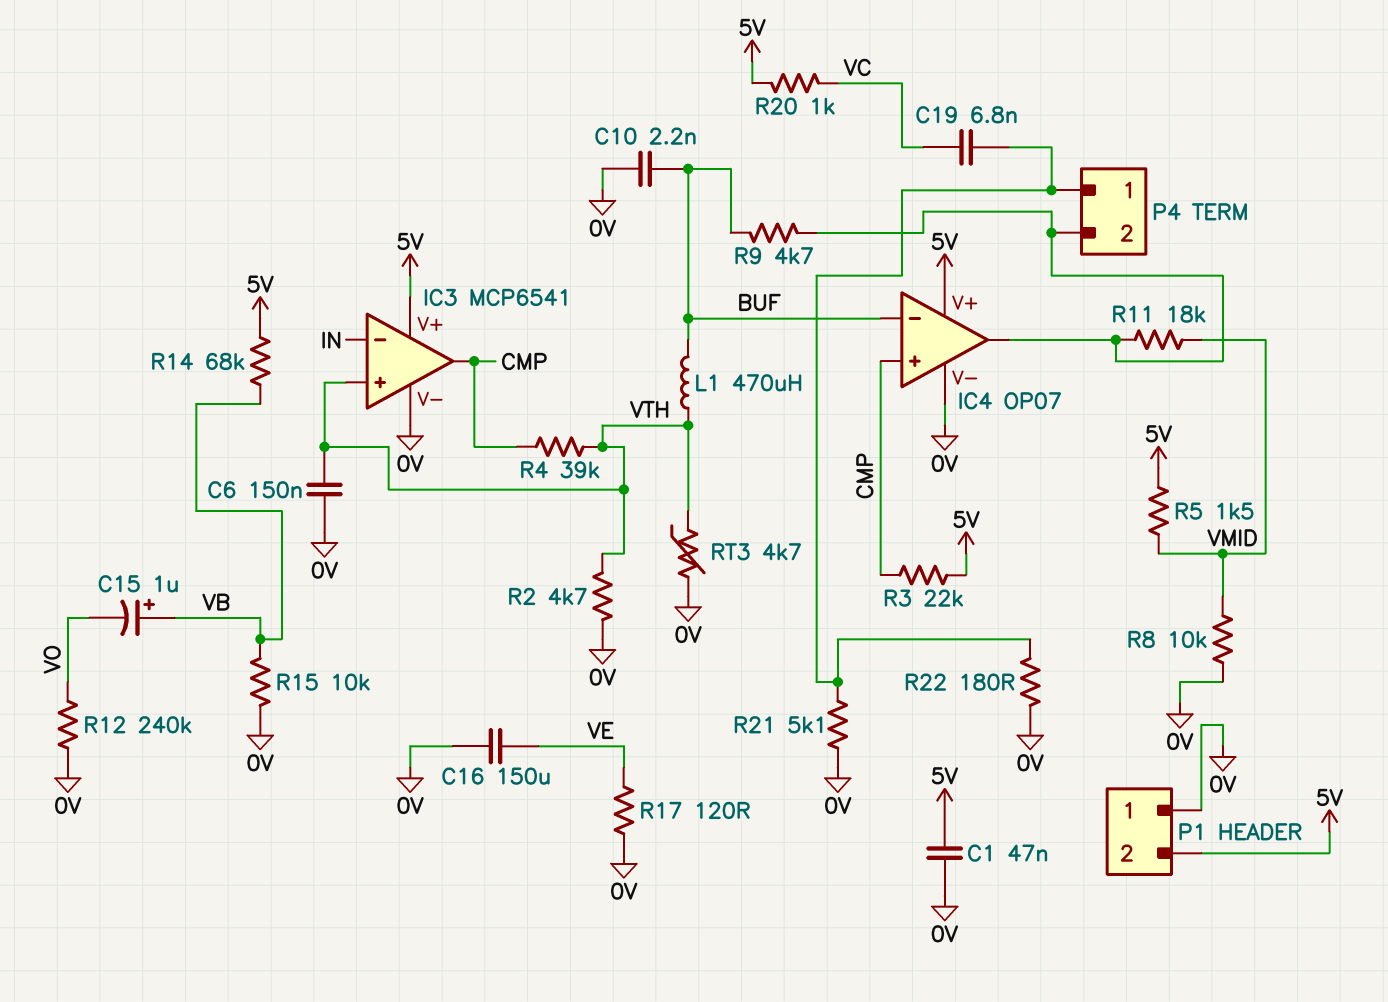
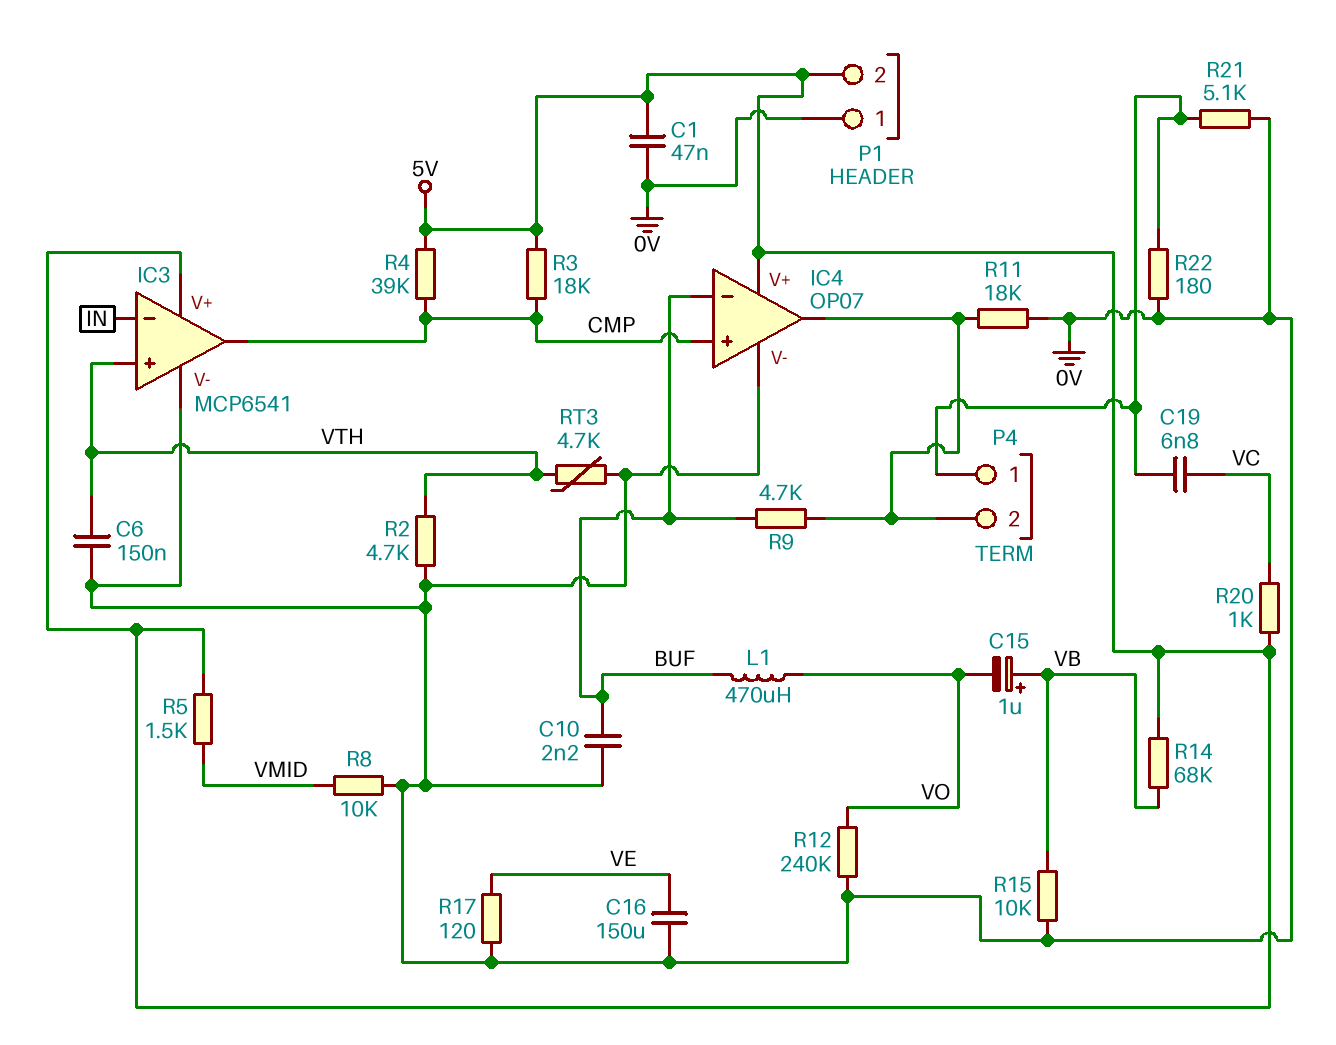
L1: 470uH (BUF, VTH) -> 470uH (BUF, VO)
R3: 22k (5V, CMP) -> 18k (5V, CMP)
R4: 39k (CMP, VTH) -> 39k (5V, CMP)
R11: 18k (IC4/out, VMID) -> 18k (0V, IC4/out)

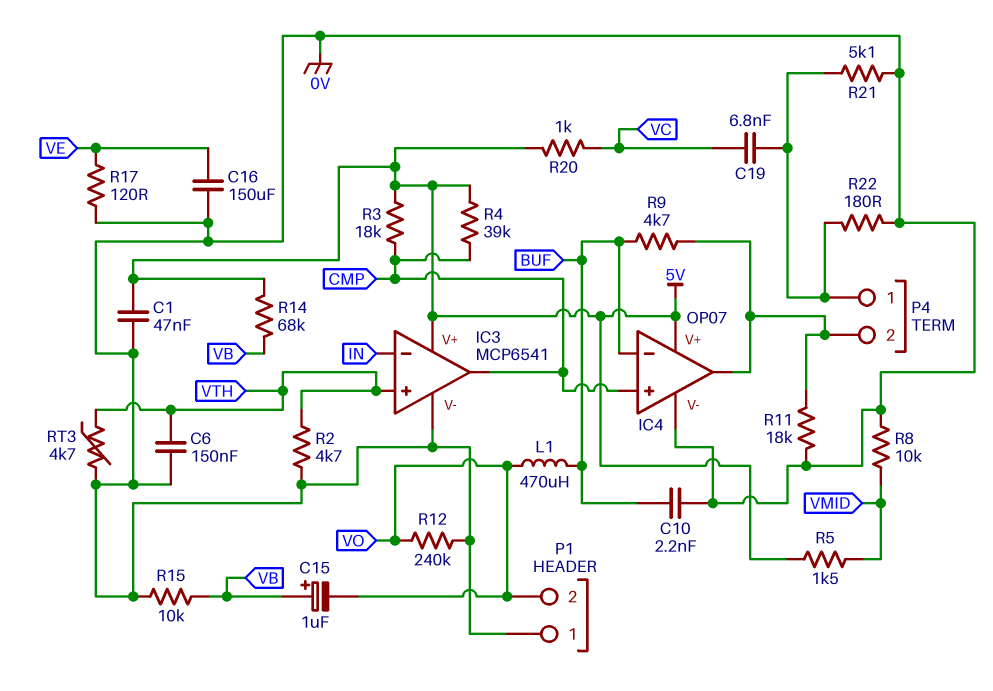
P1 pin 2: 5V -> VO

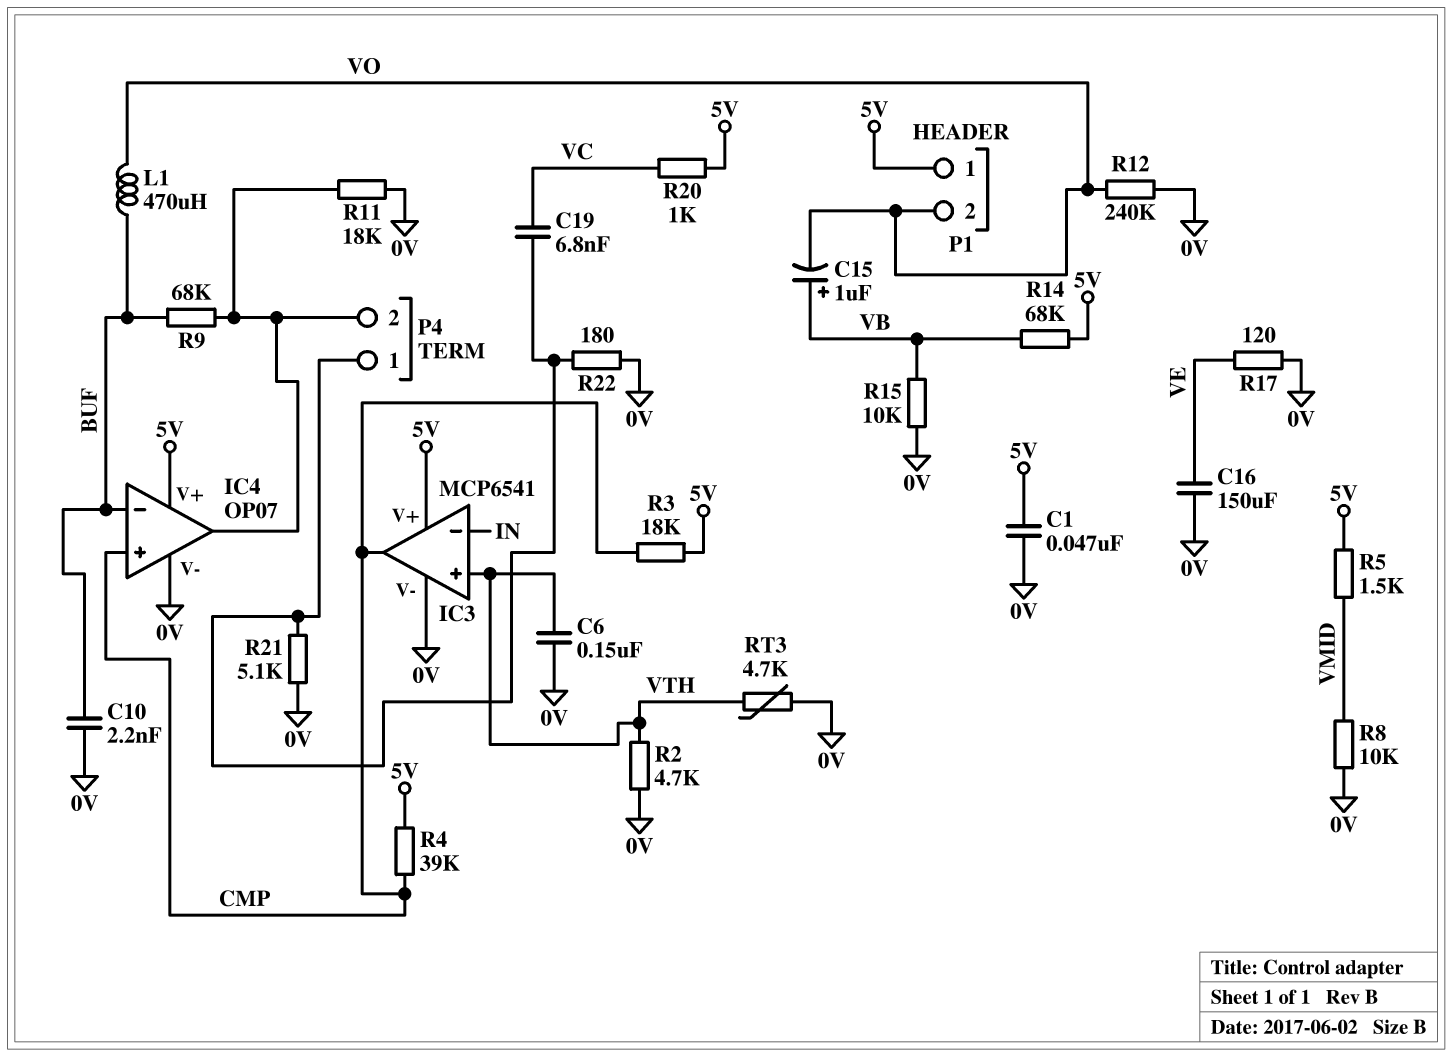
P1 pin 1: 0V -> 5V
R9: 4.7k (BUF, IC4/out) -> 68k (BUF, IC4/out)

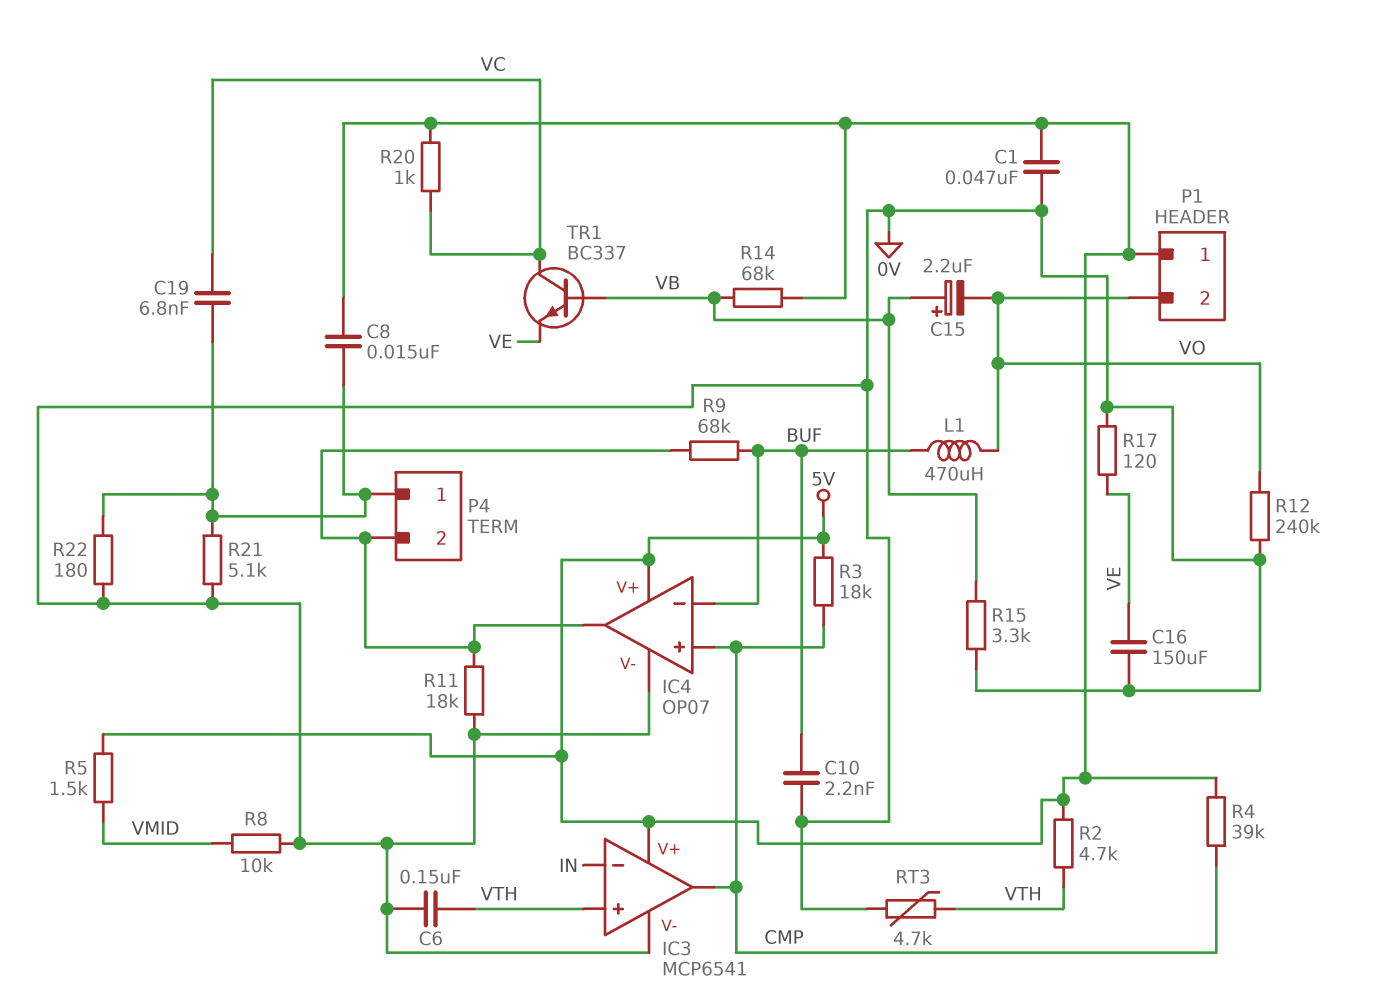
C8: none -> 15nF (5V, P4/1)
C15: 1uF (plus VB, minus VO) -> 2.2uF (plus VB, minus VO)
R2: 4.7k (0V, VTH) -> 4.7k (5V, VTH)
R15: 10k (0V, VB) -> 3.3k (0V, VB)
TR1: none -> NPN BC337 (B VB, C VC, E VE)

